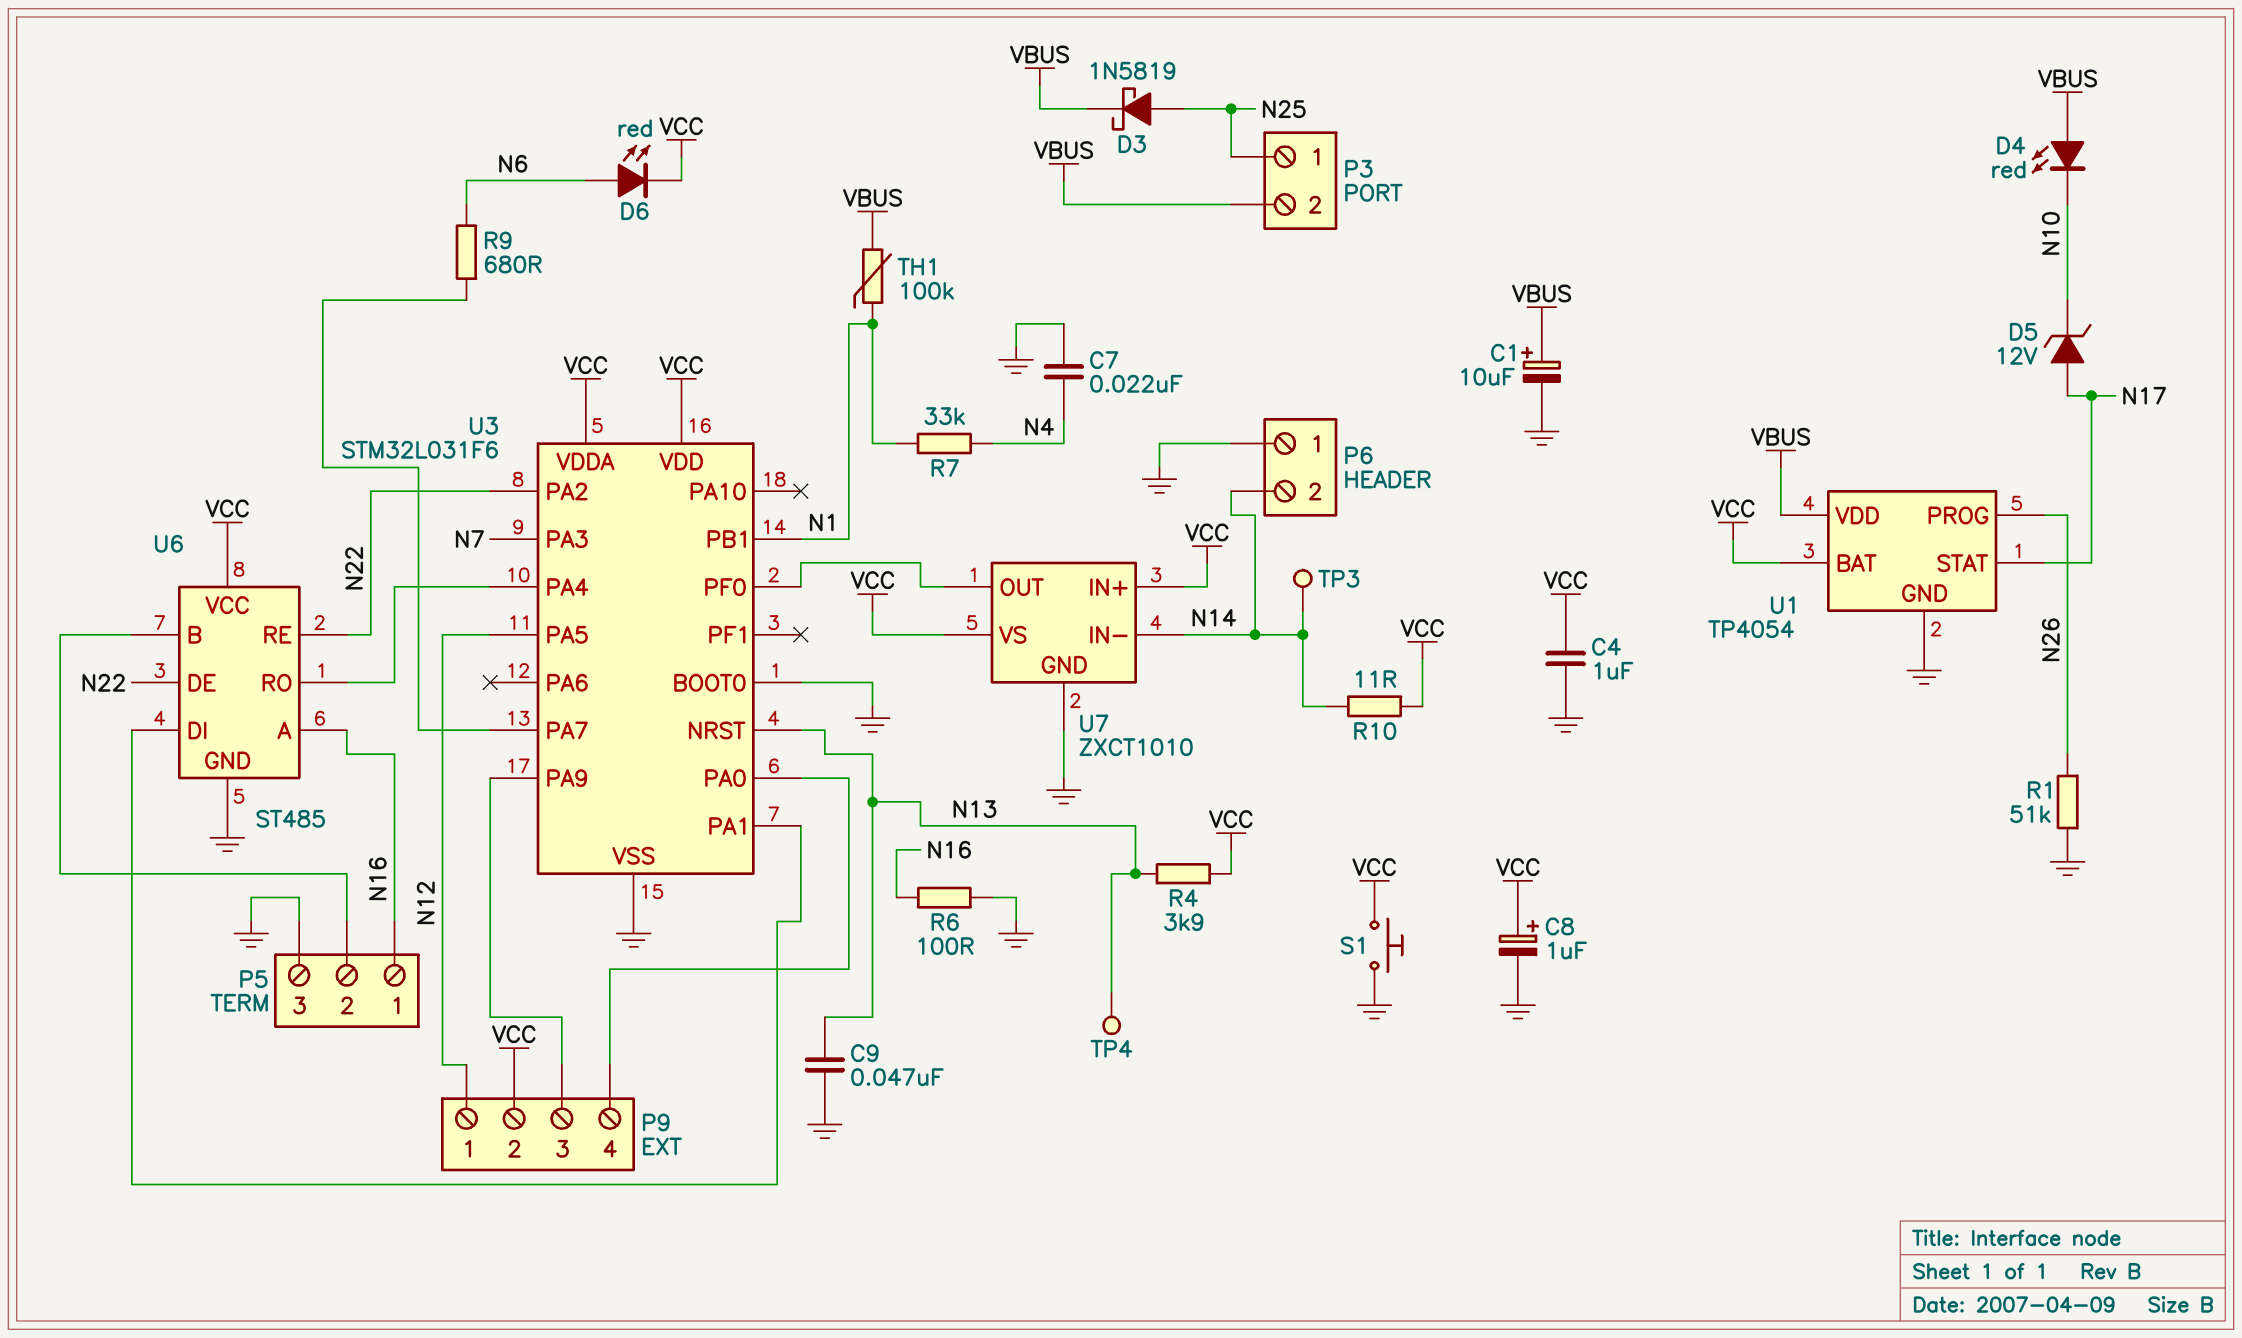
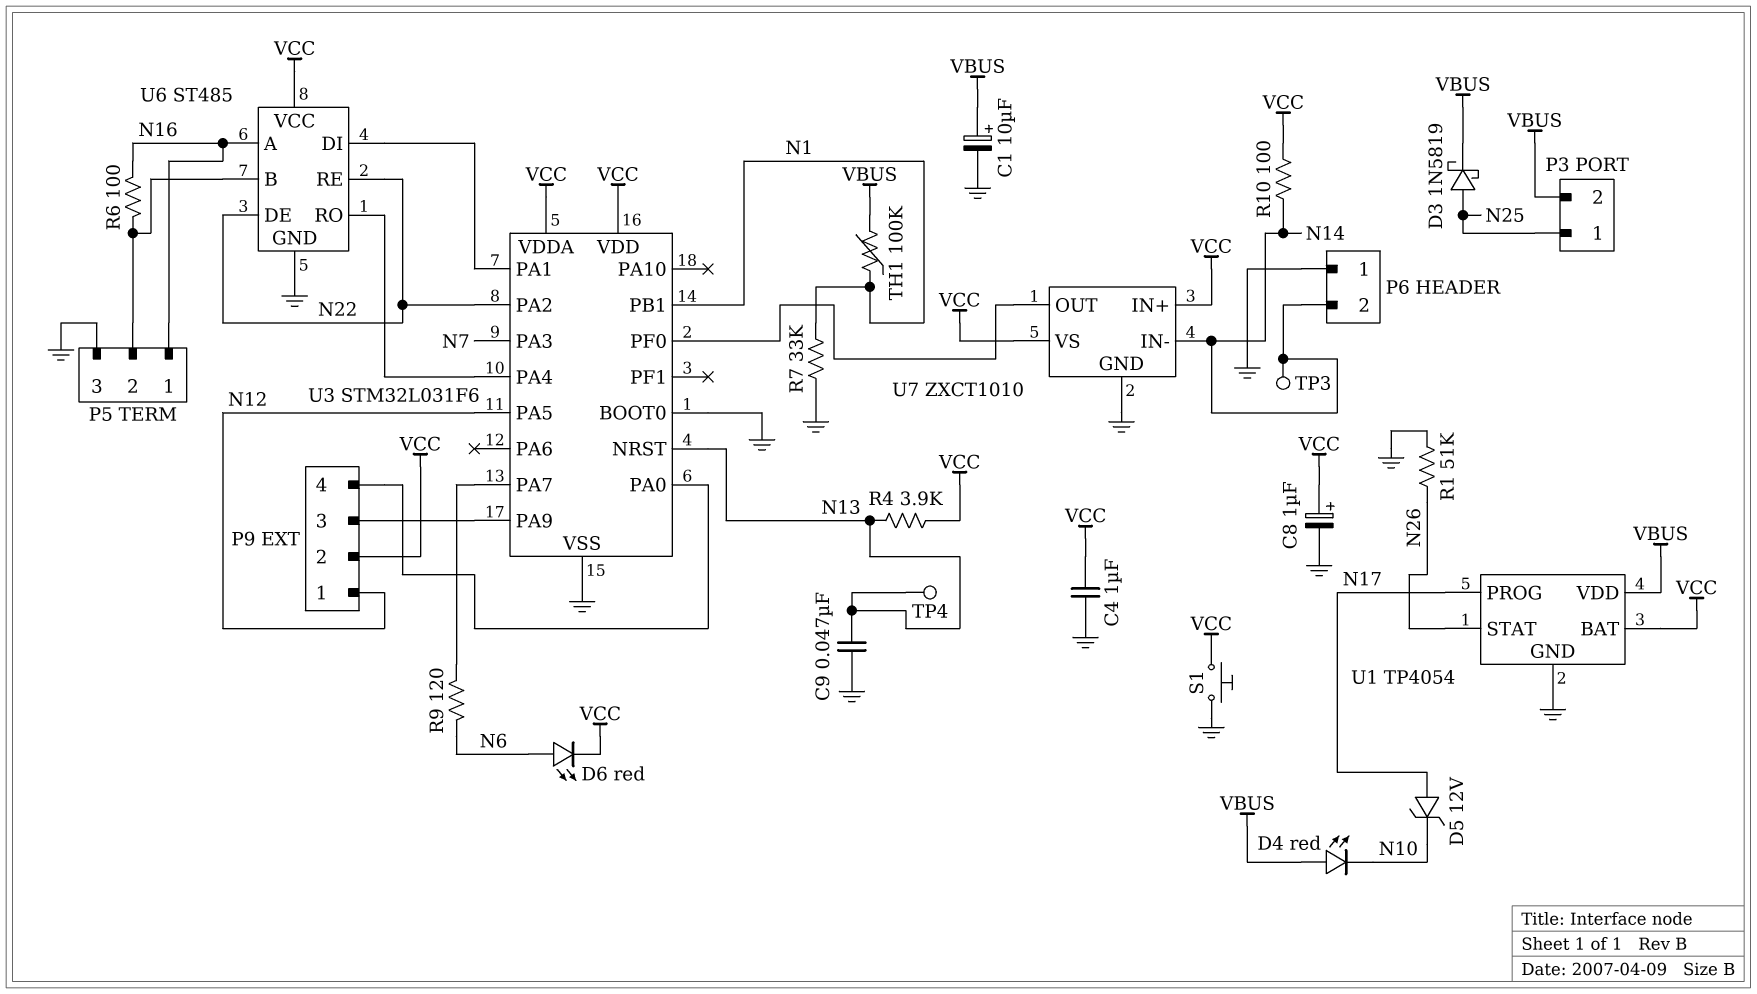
C7: 22nF (GND, N4) -> none
R6: 100 (GND, N16) -> 100 (N16, P5/2)
R7: 33k (N1, N4) -> 33k (GND, N1)
R9: 680 (N6, U3/PA7) -> 120 (N6, U3/PA7)
R10: 11 (N14, VCC) -> 100 (N14, VCC)
U1 pin PROG: N26 -> N17
U1 pin STAT: N17 -> N26

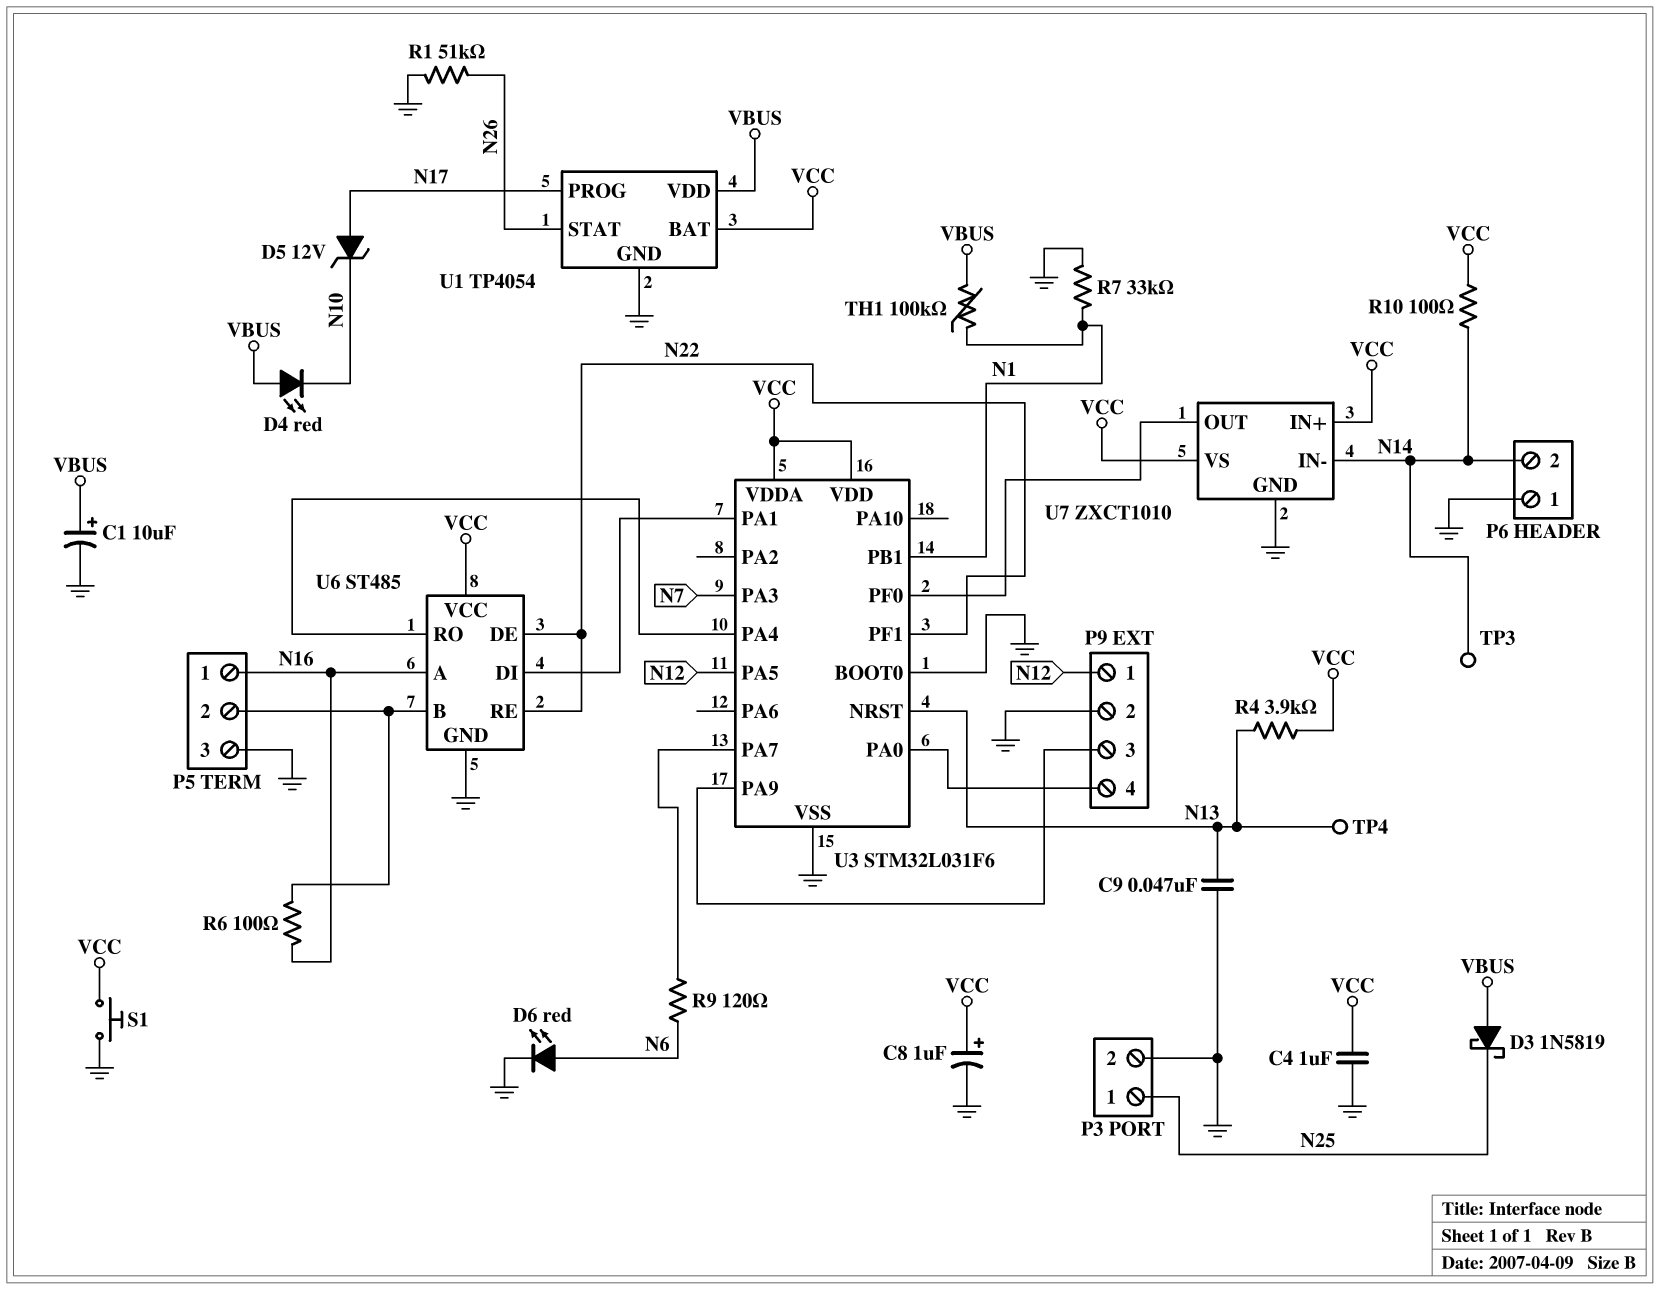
D3: schottky 1N5819 (A N25, K VBUS) -> schottky 1N5819 (A VBUS, K N25)
D6: LED red (A N6, K VCC) -> LED red (A N6, K GND)
P3 pin 2: VBUS -> GND
P9 pin 2: VCC -> GND
U3 pin PA2: N22 -> none
U3 pin PF1: none -> N22

